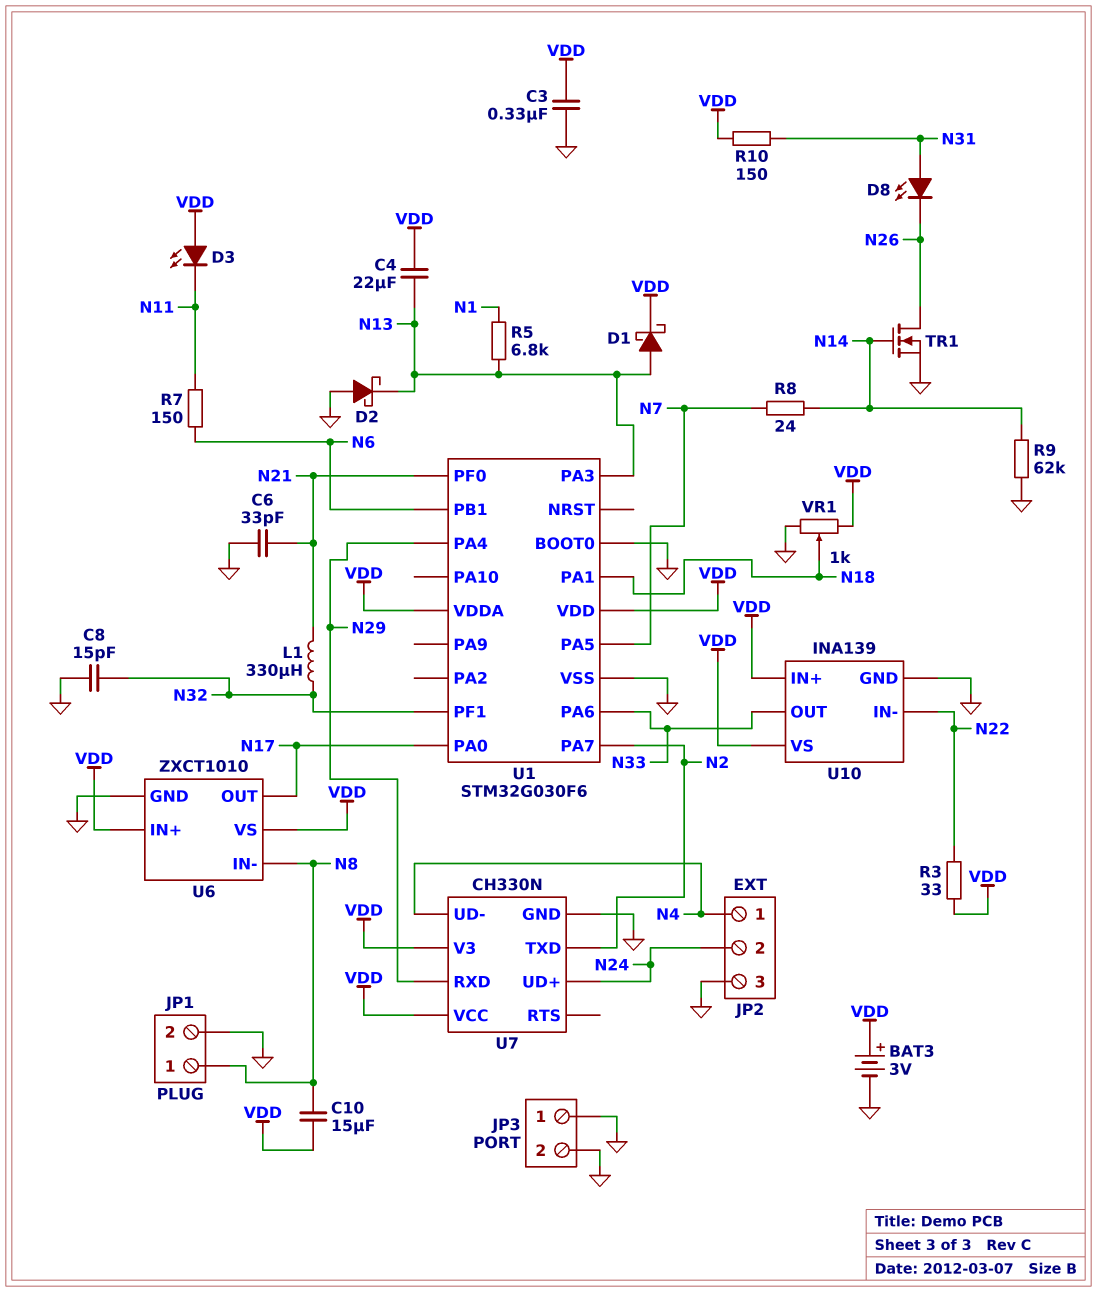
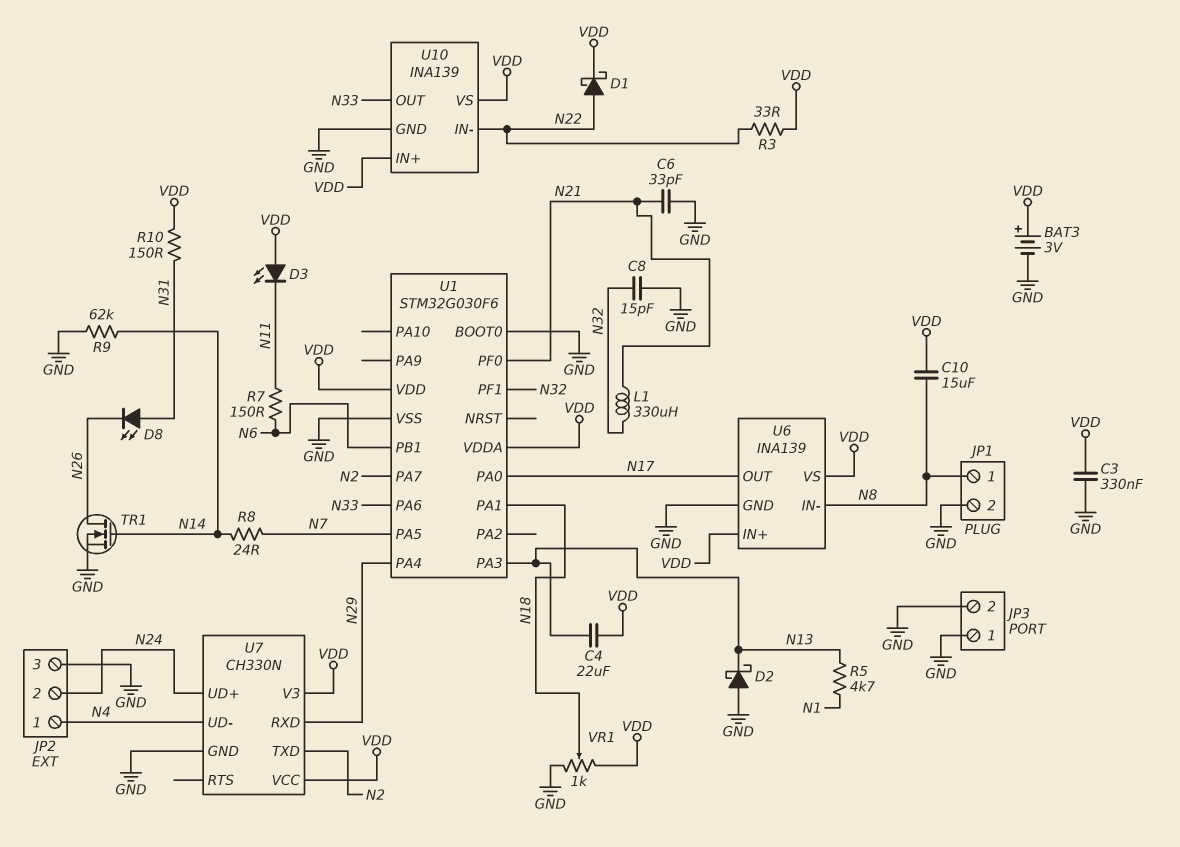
D1: schottky (A N13, K VDD) -> schottky (A N22, K VDD)
R5: 6.8k (N1, N13) -> 4.7k (N1, N13)
U6: ZXCT1010 -> INA139

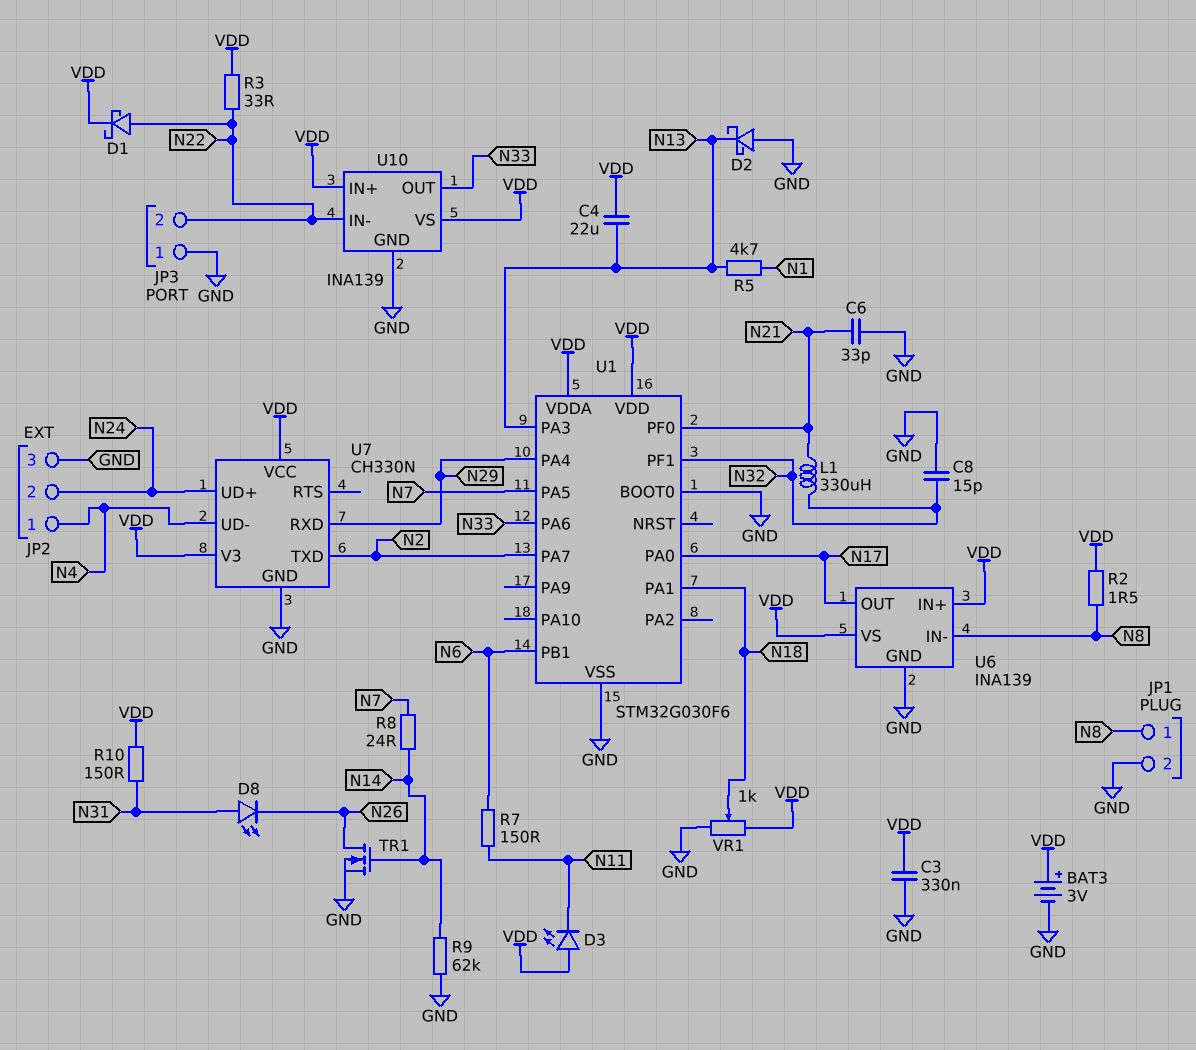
C10: 15uF (N8, VDD) -> none
JP3 pin 2: GND -> N22
R2: none -> 1.5 (N8, VDD)

